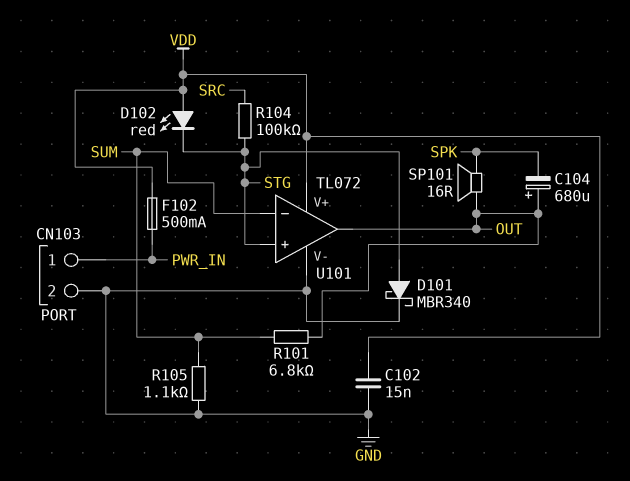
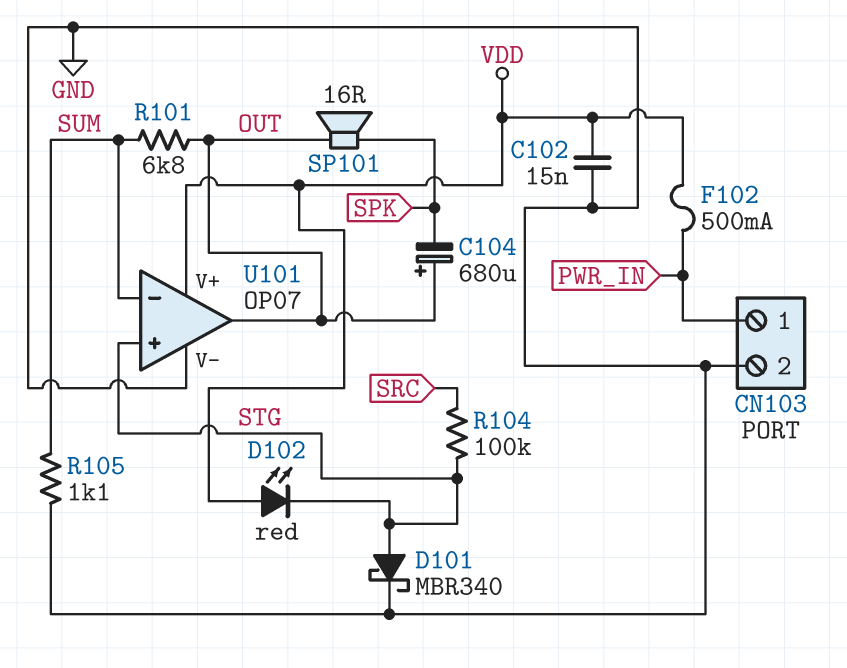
U101: TL072 -> OP07

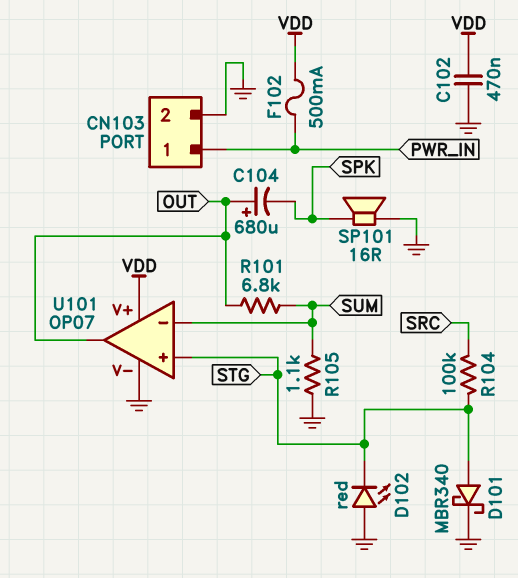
C102: 15nF (GND, VDD) -> 470nF (GND, VDD)
D102: LED red (A VDD, K STG) -> LED red (A GND, K STG)
SP101: speaker 16R (OUT, SPK) -> speaker 16R (GND, SPK)

